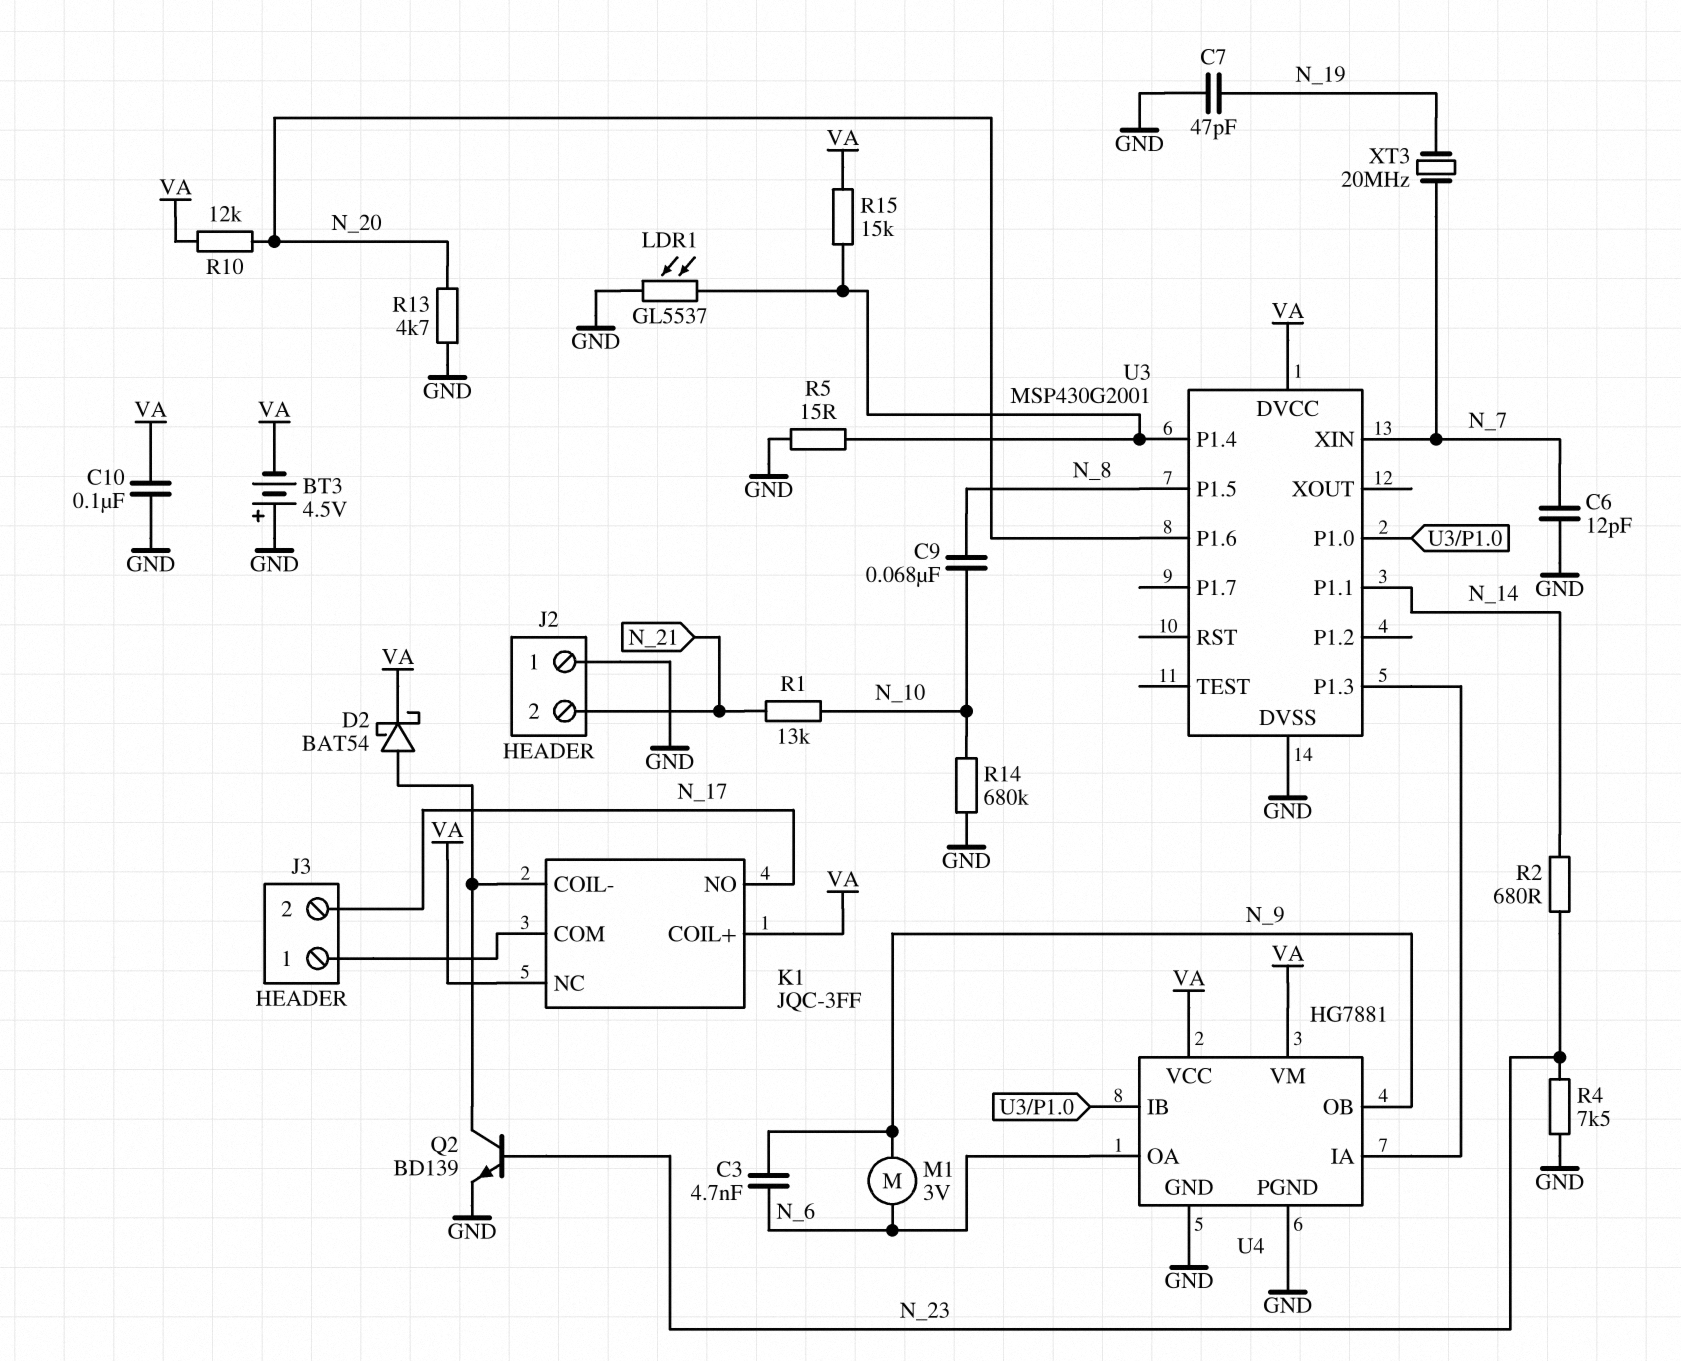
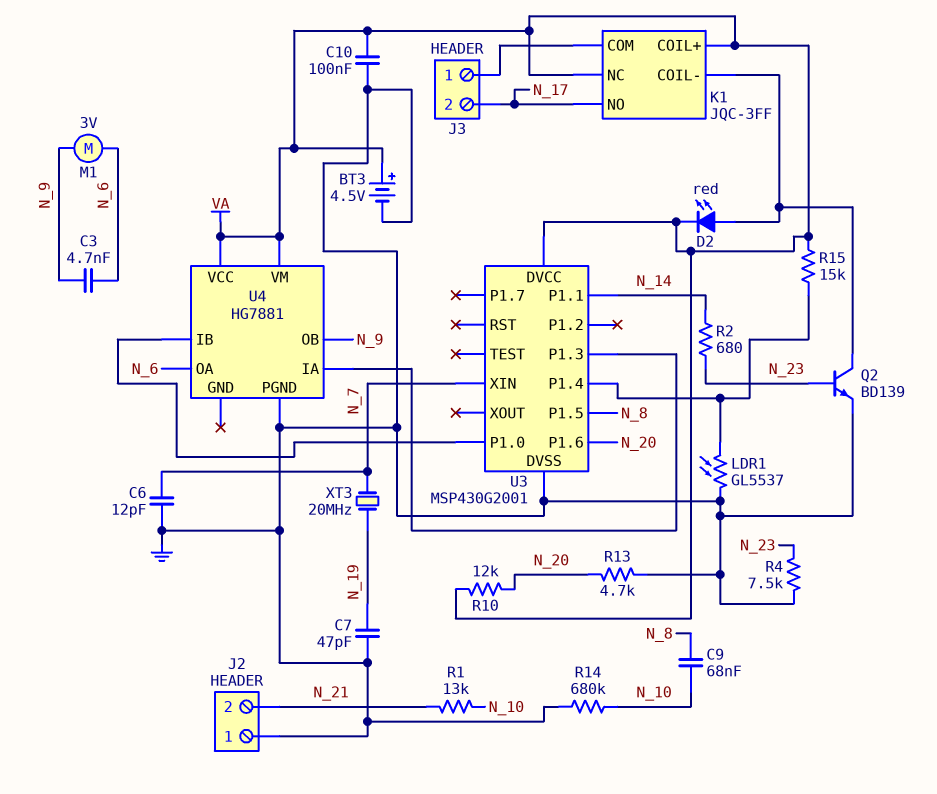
BT3: 4.5V (plus GND, minus VA) -> 4.5V (plus VA, minus GND)
D2: schottky BAT54 (A K1/COIL-, K VA) -> LED red (A K1/COIL-, K VA)
R5: 15 (GND, U3/P1.4) -> none
U4 pin GND: GND -> none

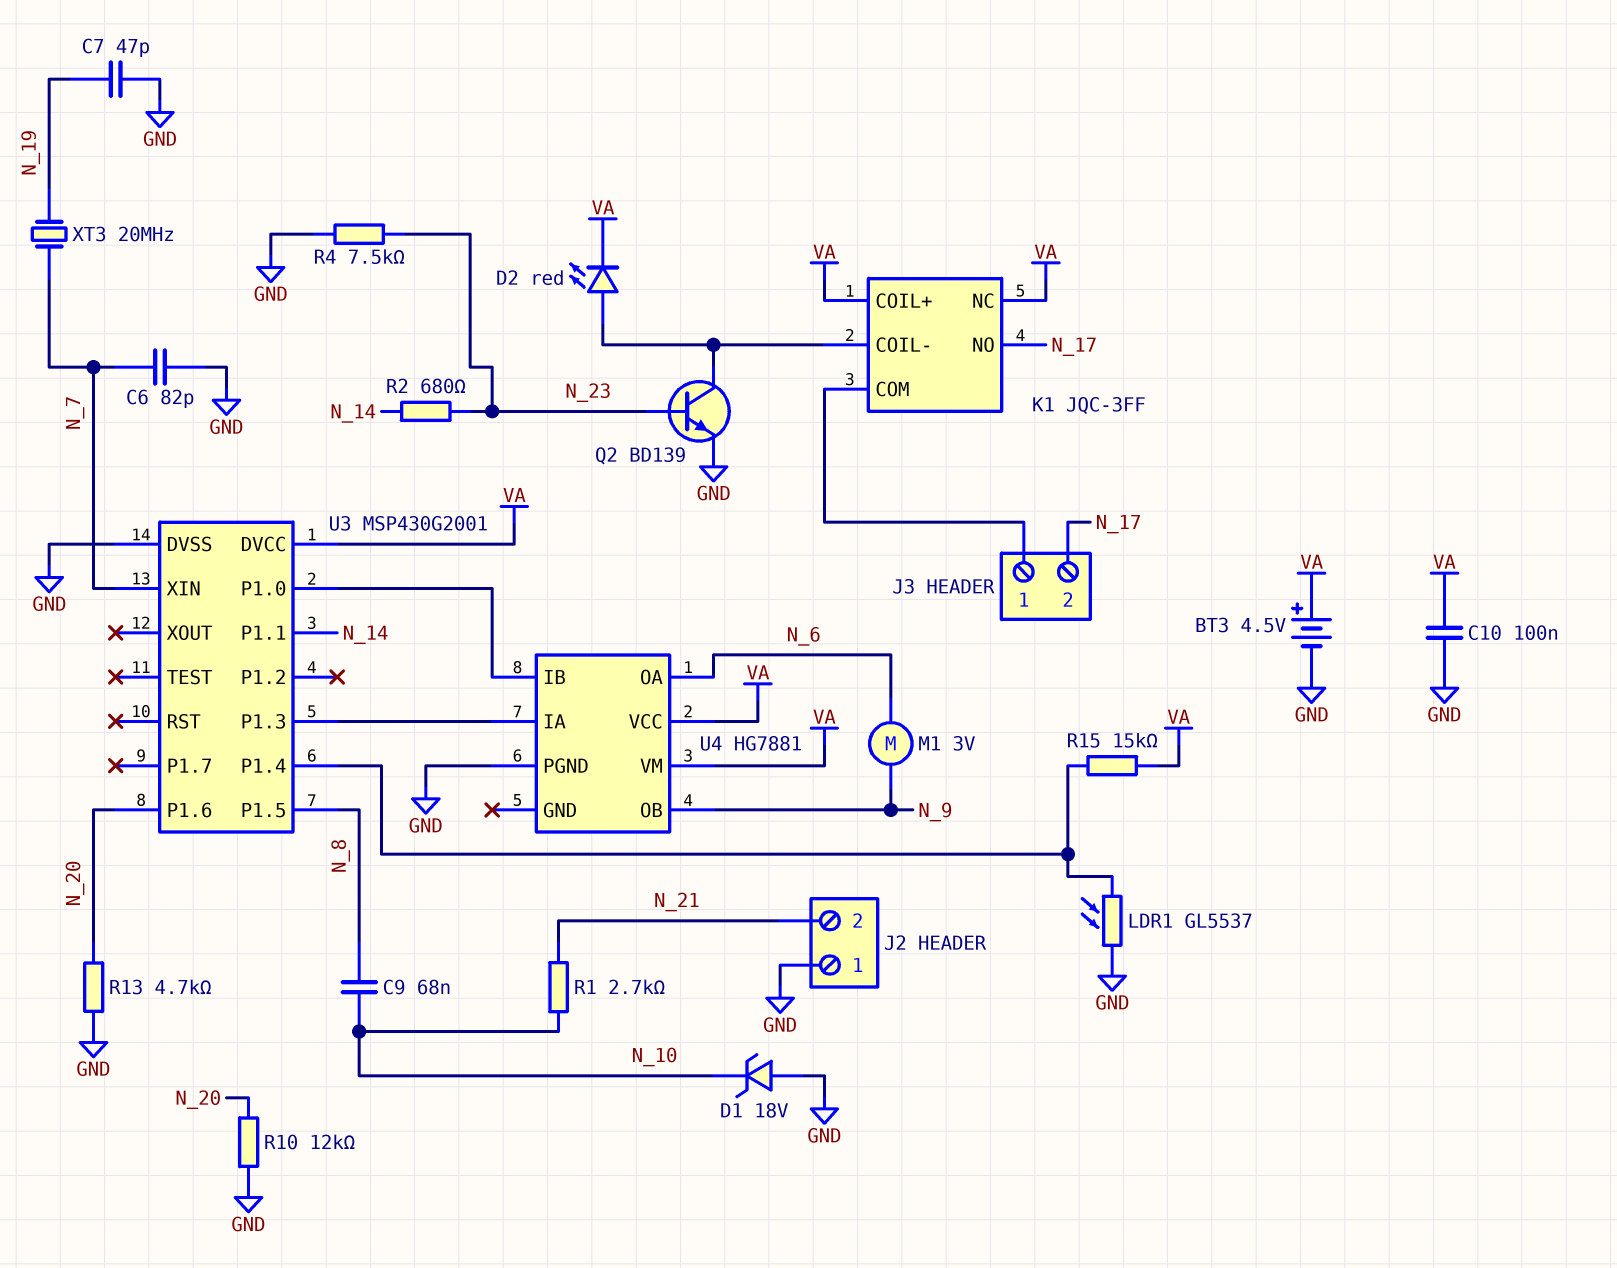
C3: 4.7nF (N_6, N_9) -> none
C6: 12pF (GND, N_7) -> 82pF (GND, N_7)
D1: none -> zener 18V (A GND, K N_10)
R1: 13k (N_10, N_21) -> 2.7k (N_10, N_21)
R10: 12k (N_20, VA) -> 12k (GND, N_20)
R14: 680k (GND, N_10) -> none

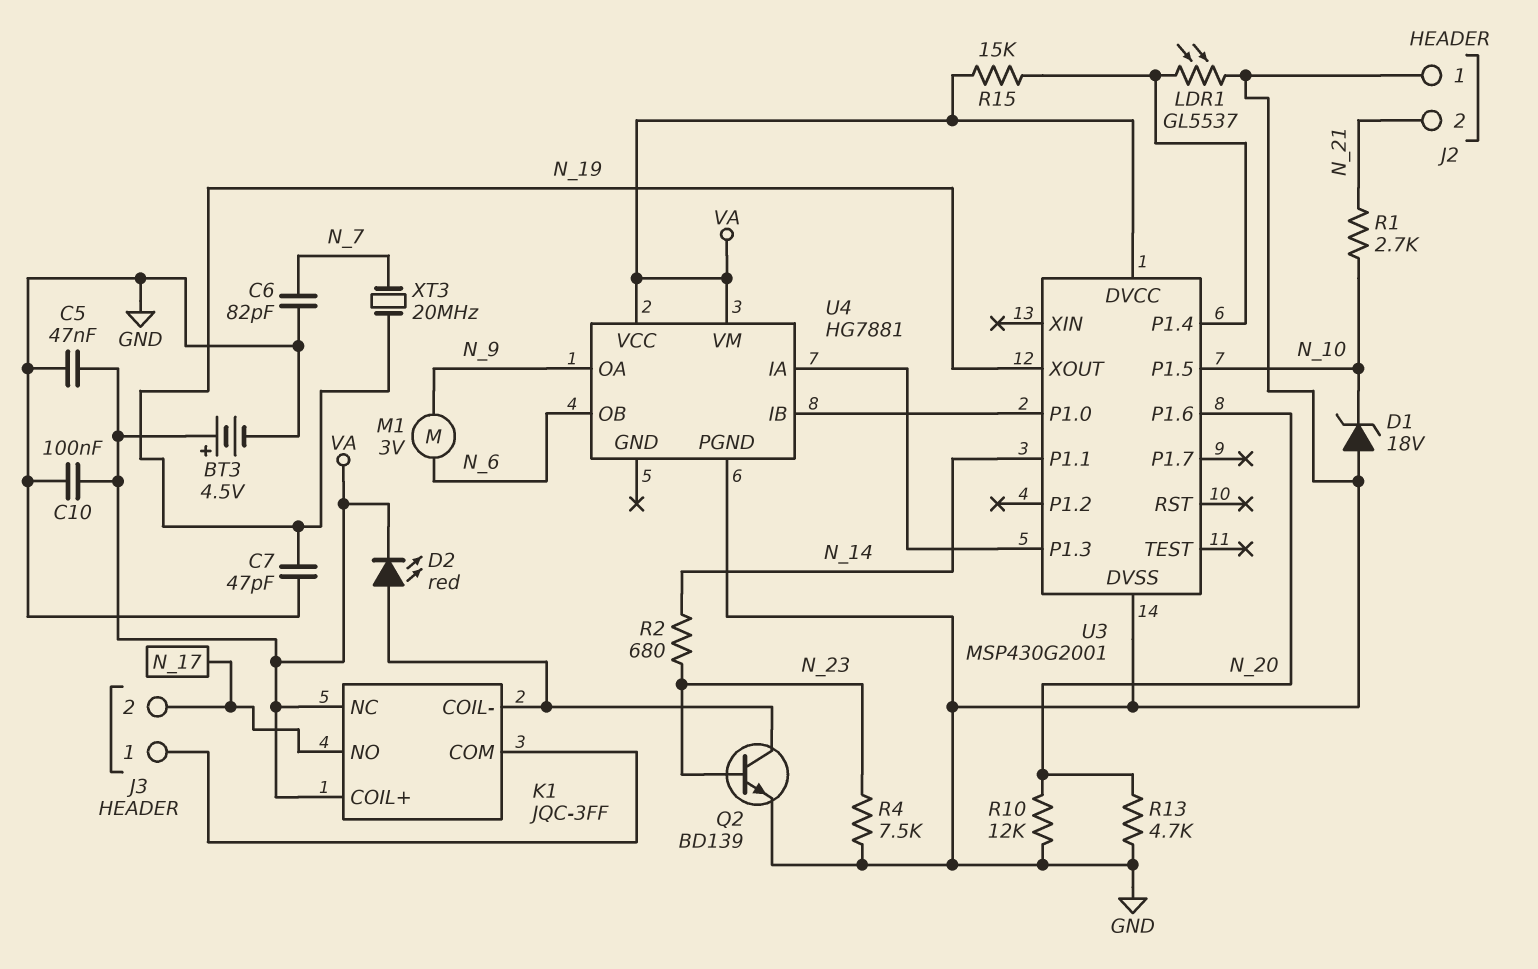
C5: none -> 47nF (GND, VA)
C9: 68nF (N_8, N_10) -> none
U3 pin P1.5: N_8 -> N_10
U3 pin XIN: N_7 -> none
U3 pin XOUT: none -> N_19
U4 pin OA: N_6 -> N_9
U4 pin OB: N_9 -> N_6

